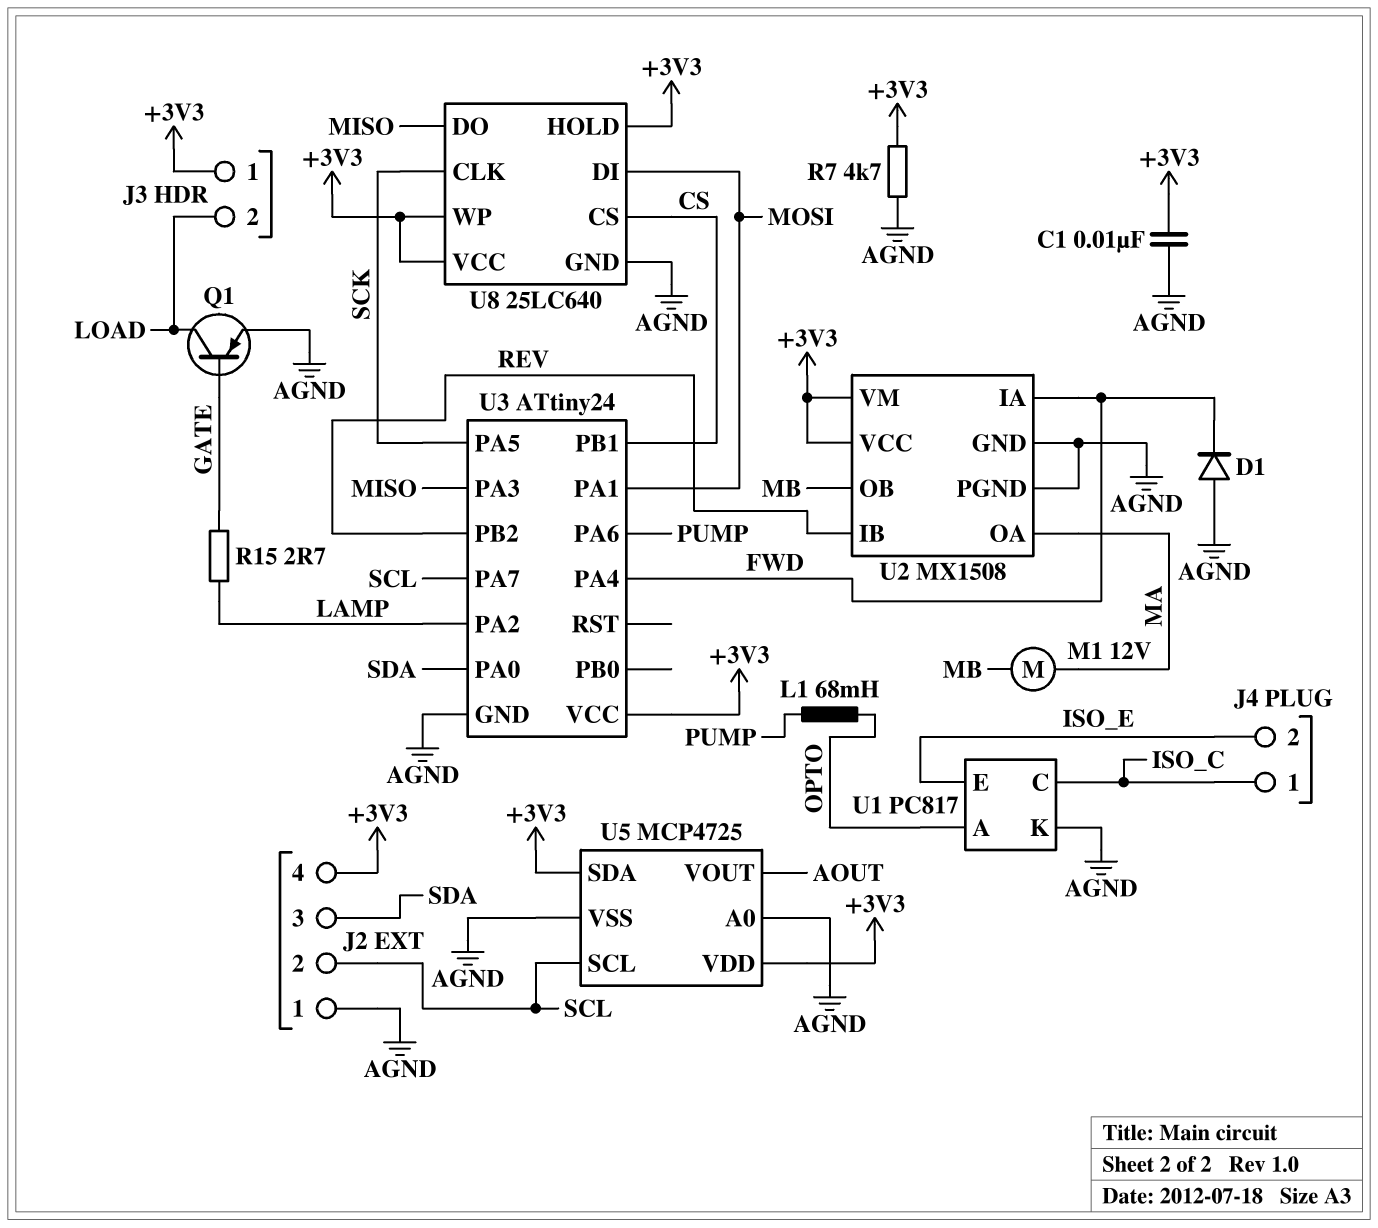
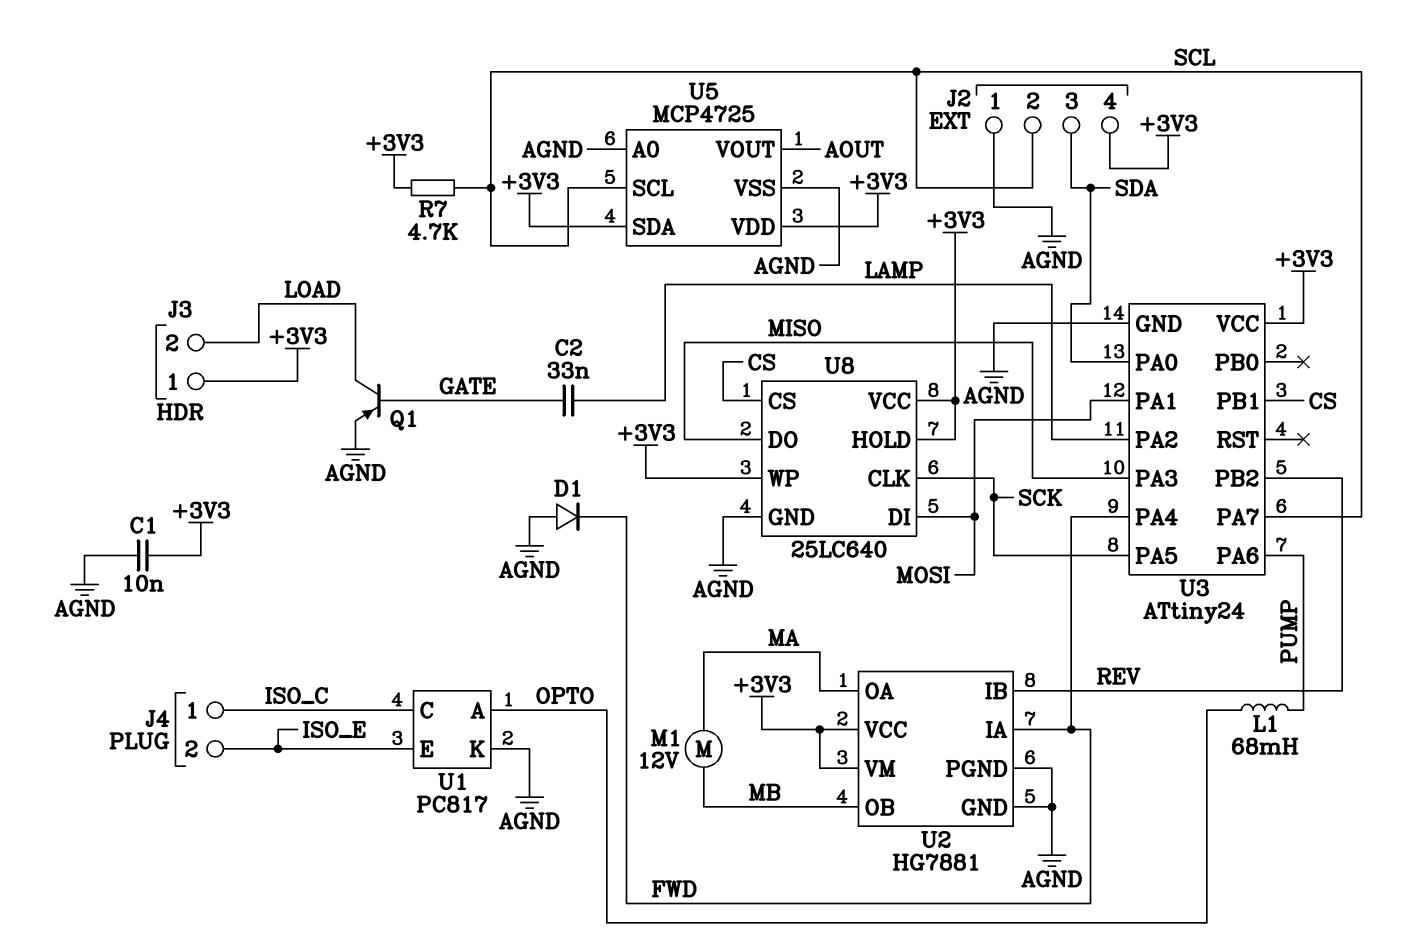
C2: none -> 33nF (GATE, LAMP)
R7: 4.7k (+3V3, AGND) -> 4.7k (+3V3, SCL)
R15: 2.7 (GATE, LAMP) -> none
U2: MX1508 -> HG7881

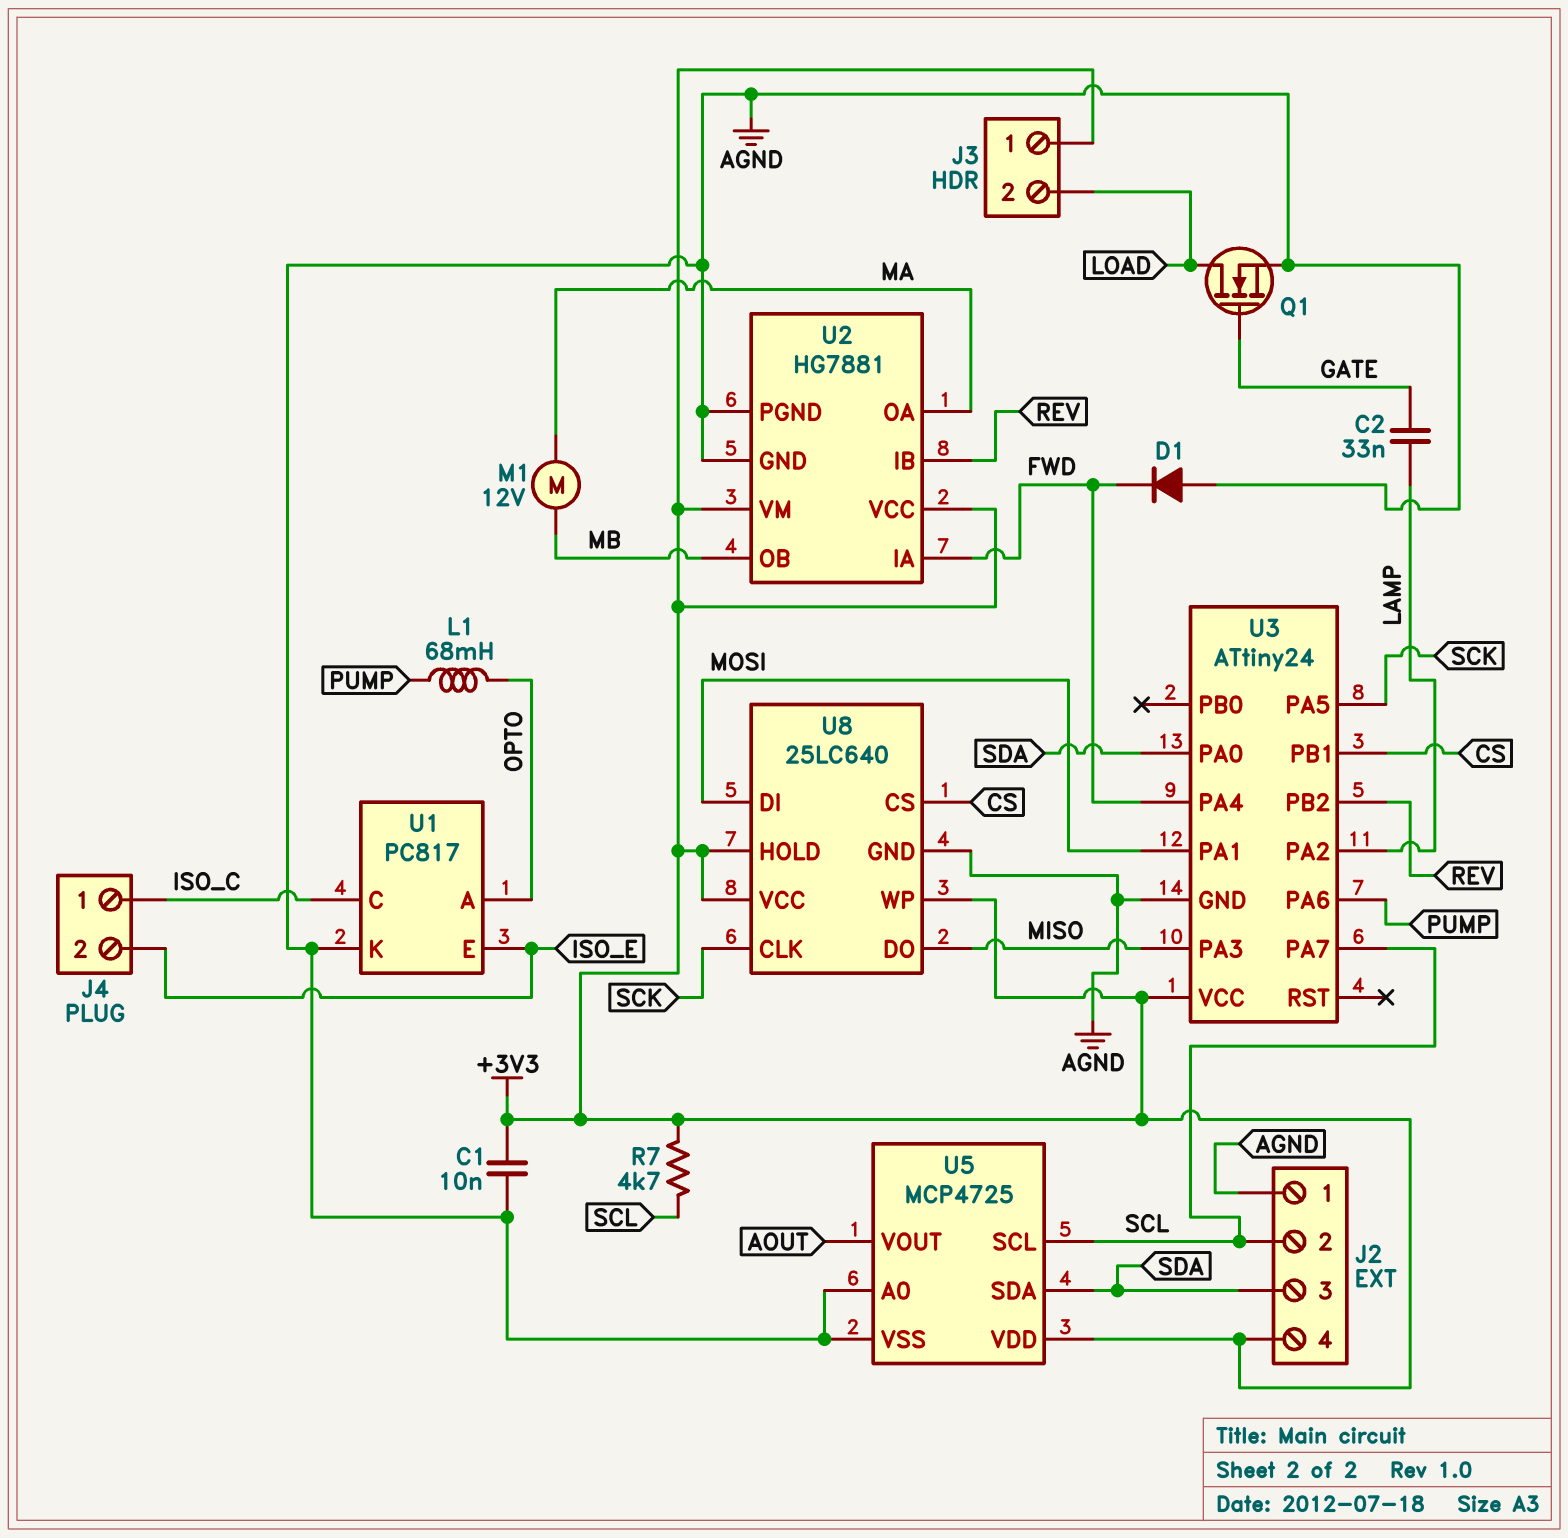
Q1: PNP (B GATE, C LOAD, E AGND) -> NMOS (G GATE, D LOAD, S AGND)
U5 pin SDA: +3V3 -> SDA

